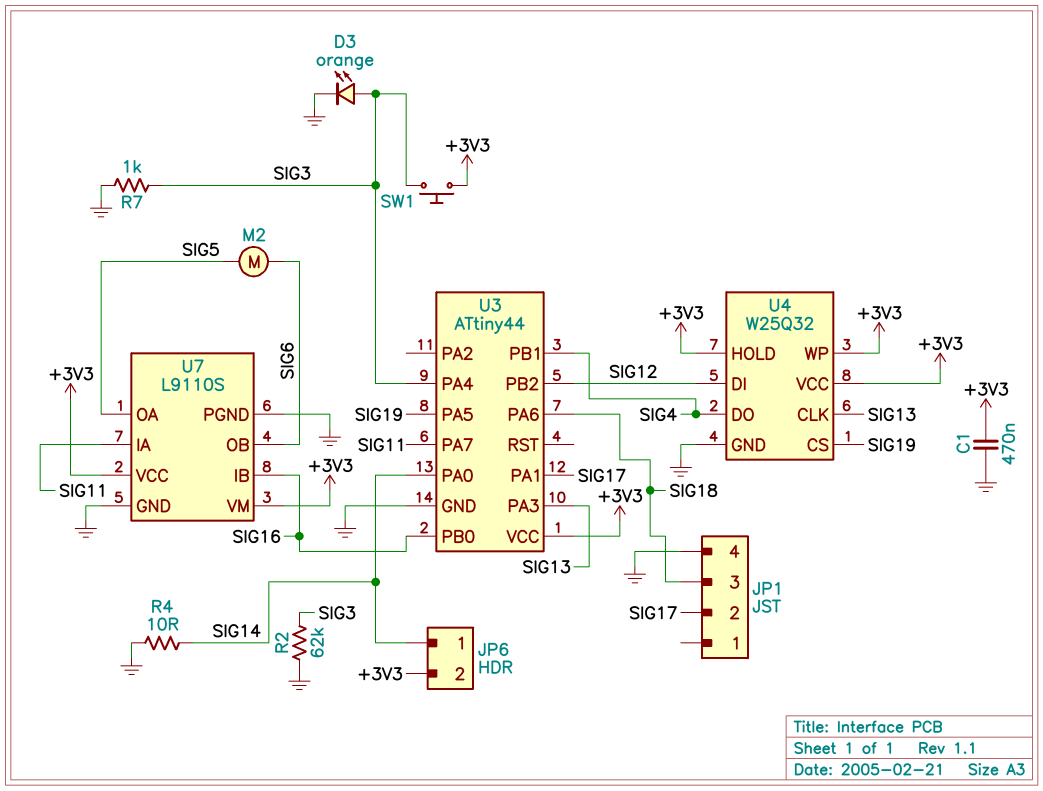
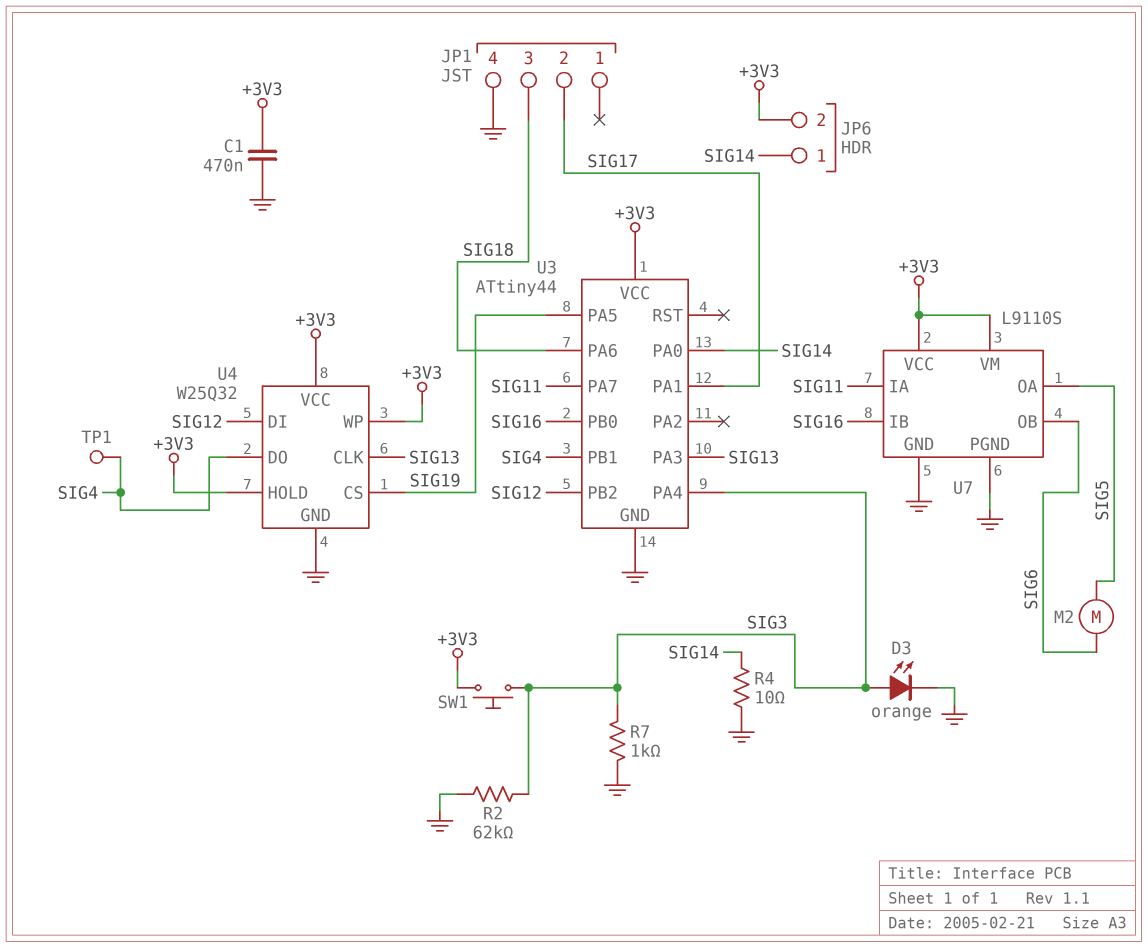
TP1: none -> test point (SIG4)

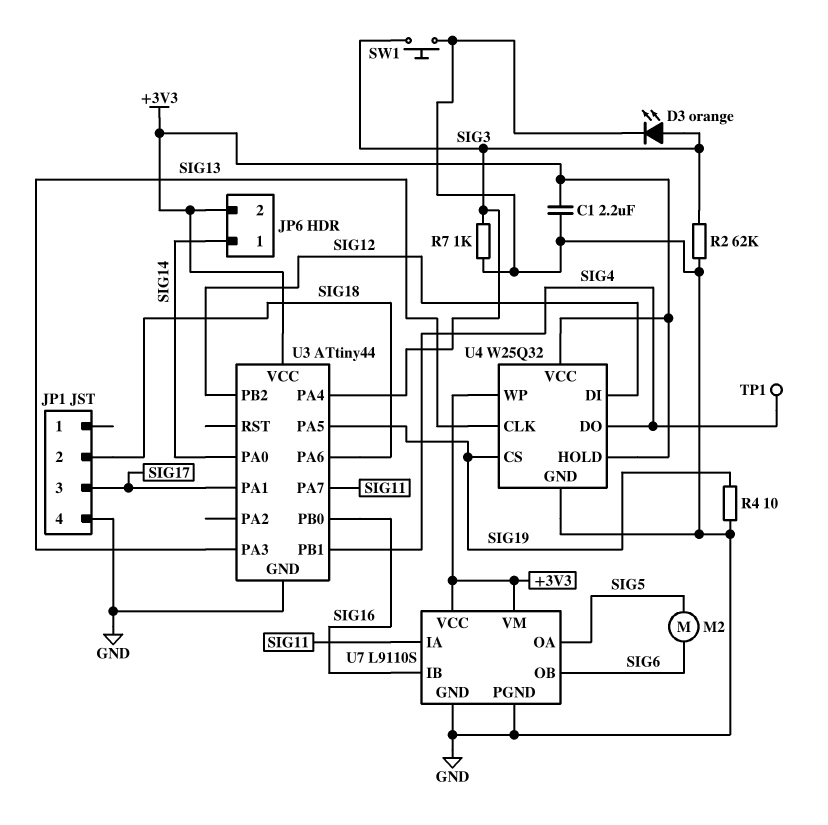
C1: 470nF (+3V3, GND) -> 2.2uF (+3V3, GND)
JP1 pin 2: SIG17 -> SIG18
JP1 pin 3: SIG18 -> SIG17
R4: 10 (GND, SIG14) -> 10 (GND, SIG19)
SW1: button (+3V3, SIG3) -> button (GND, SIG3)

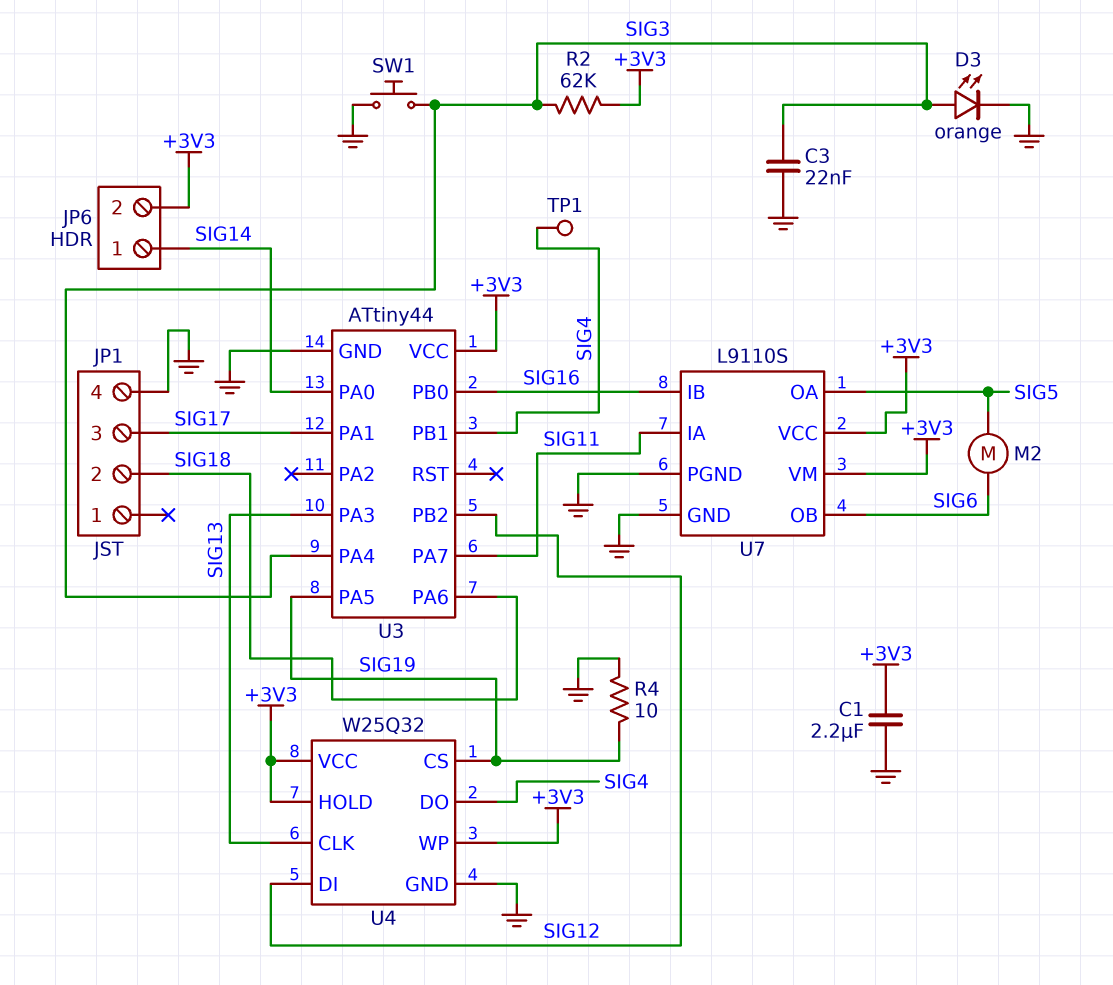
C3: none -> 22nF (GND, SIG3)
R2: 62k (GND, SIG3) -> 62k (+3V3, SIG3)
R7: 1k (GND, SIG3) -> none

